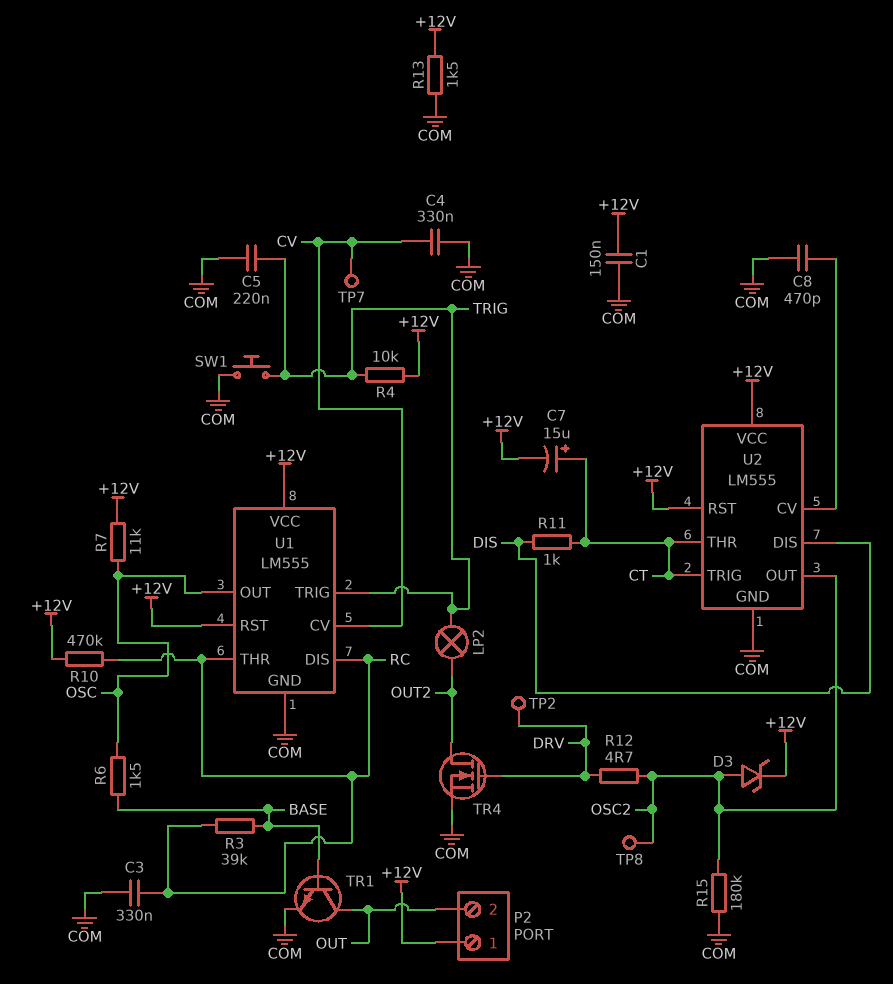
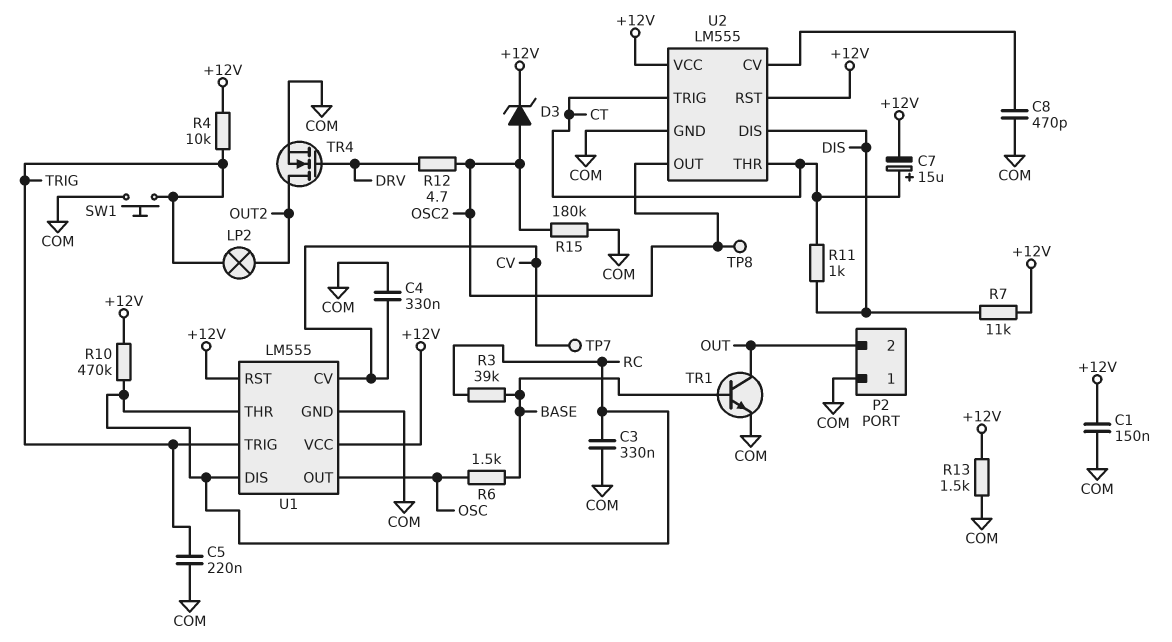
P2 pin 1: +12V -> COM
R7: 11k (+12V, OSC) -> 11k (+12V, DIS)
TP2: test point (DRV) -> none

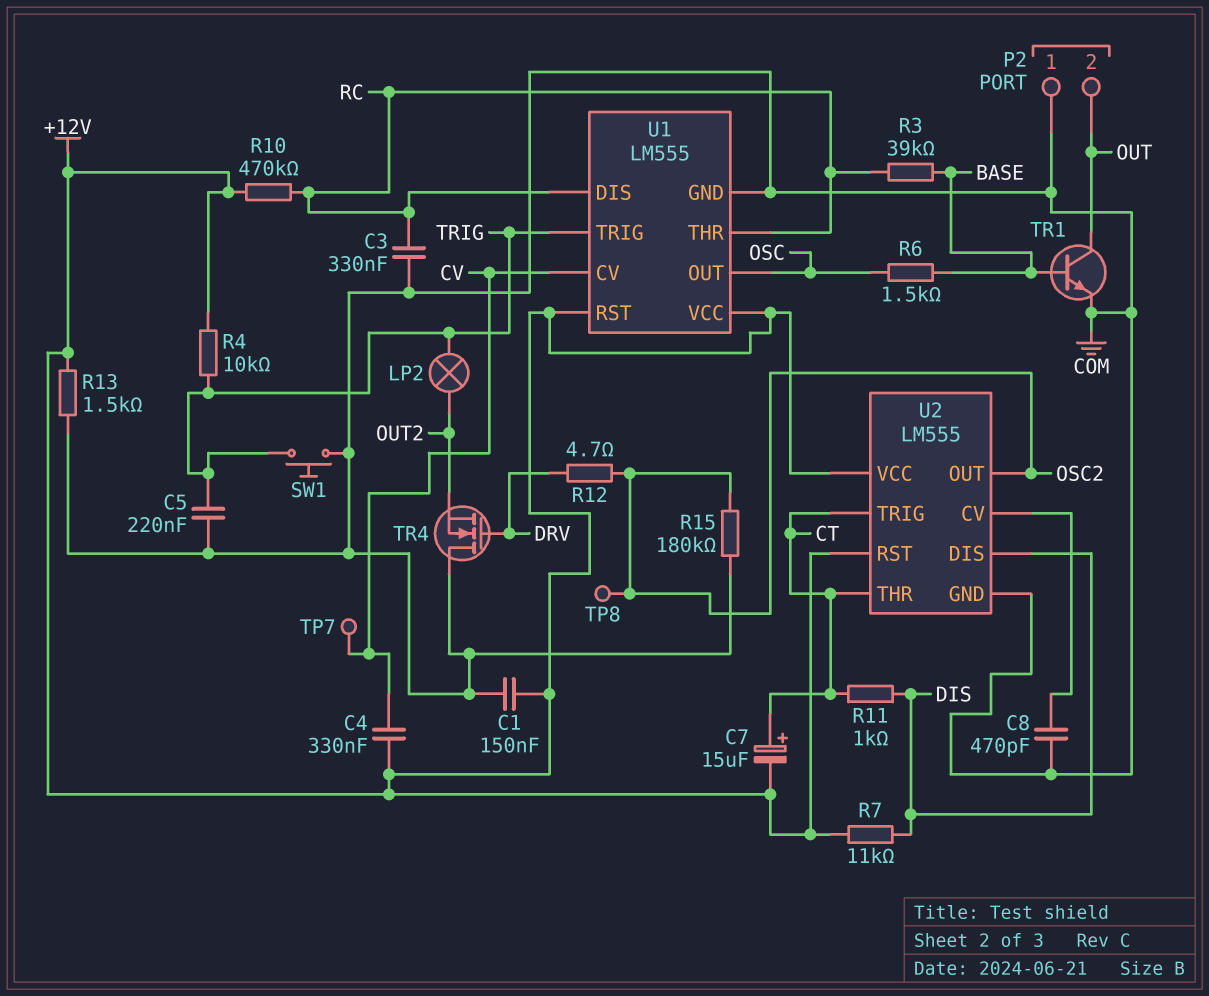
C4: 330nF (COM, CV) -> 330nF (+12V, CV)
D3: zener (A OSC2, K +12V) -> none
TR4: NMOS (G DRV, D OUT2, S COM) -> NMOS (G DRV, D COM, S OUT2)

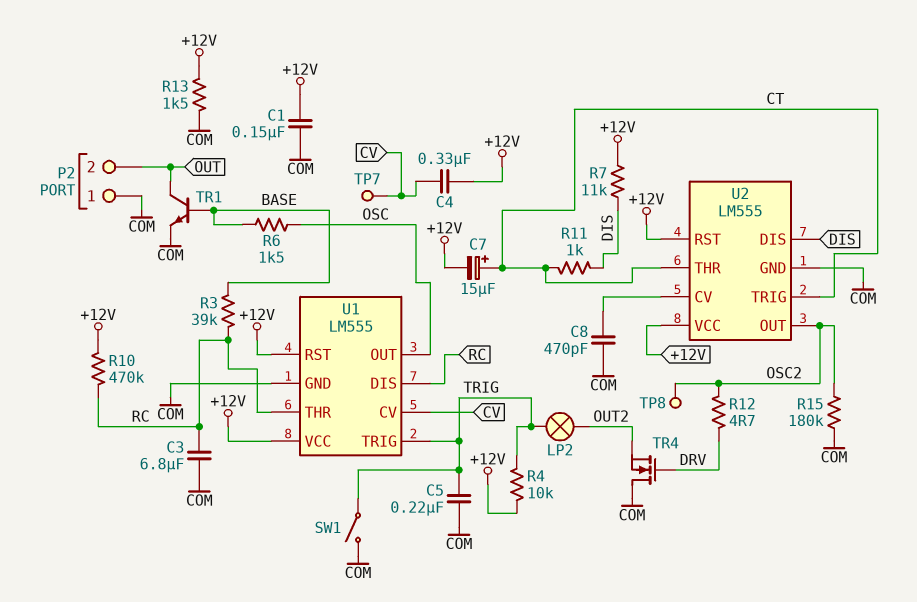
C3: 330nF (COM, RC) -> 6.8uF (COM, RC)
SW1: button (COM, TRIG) -> switch (COM, TRIG)

